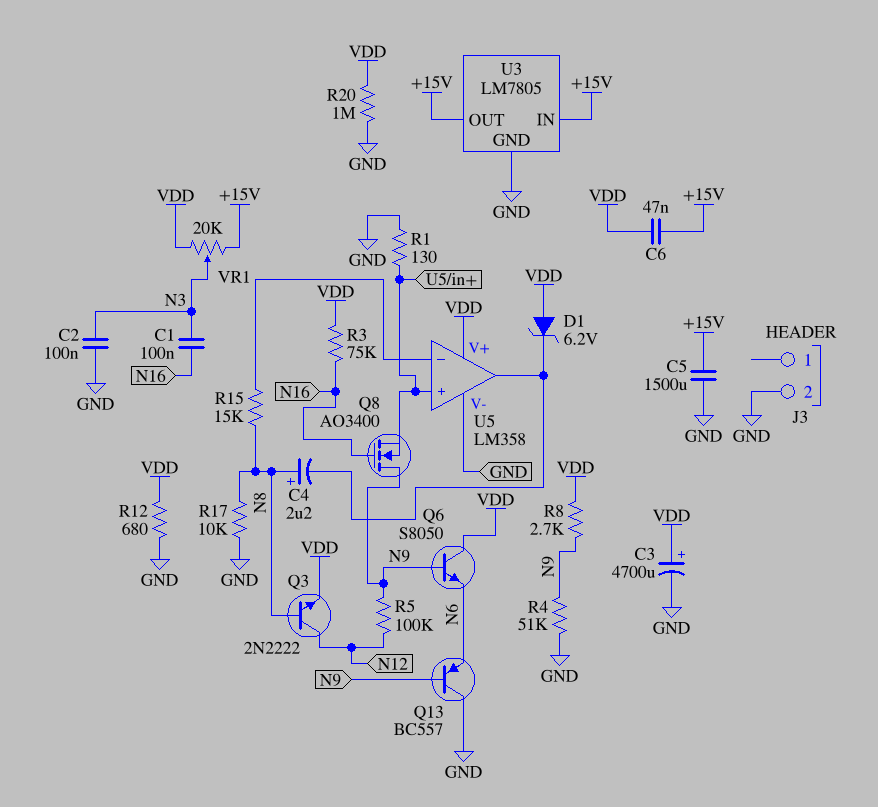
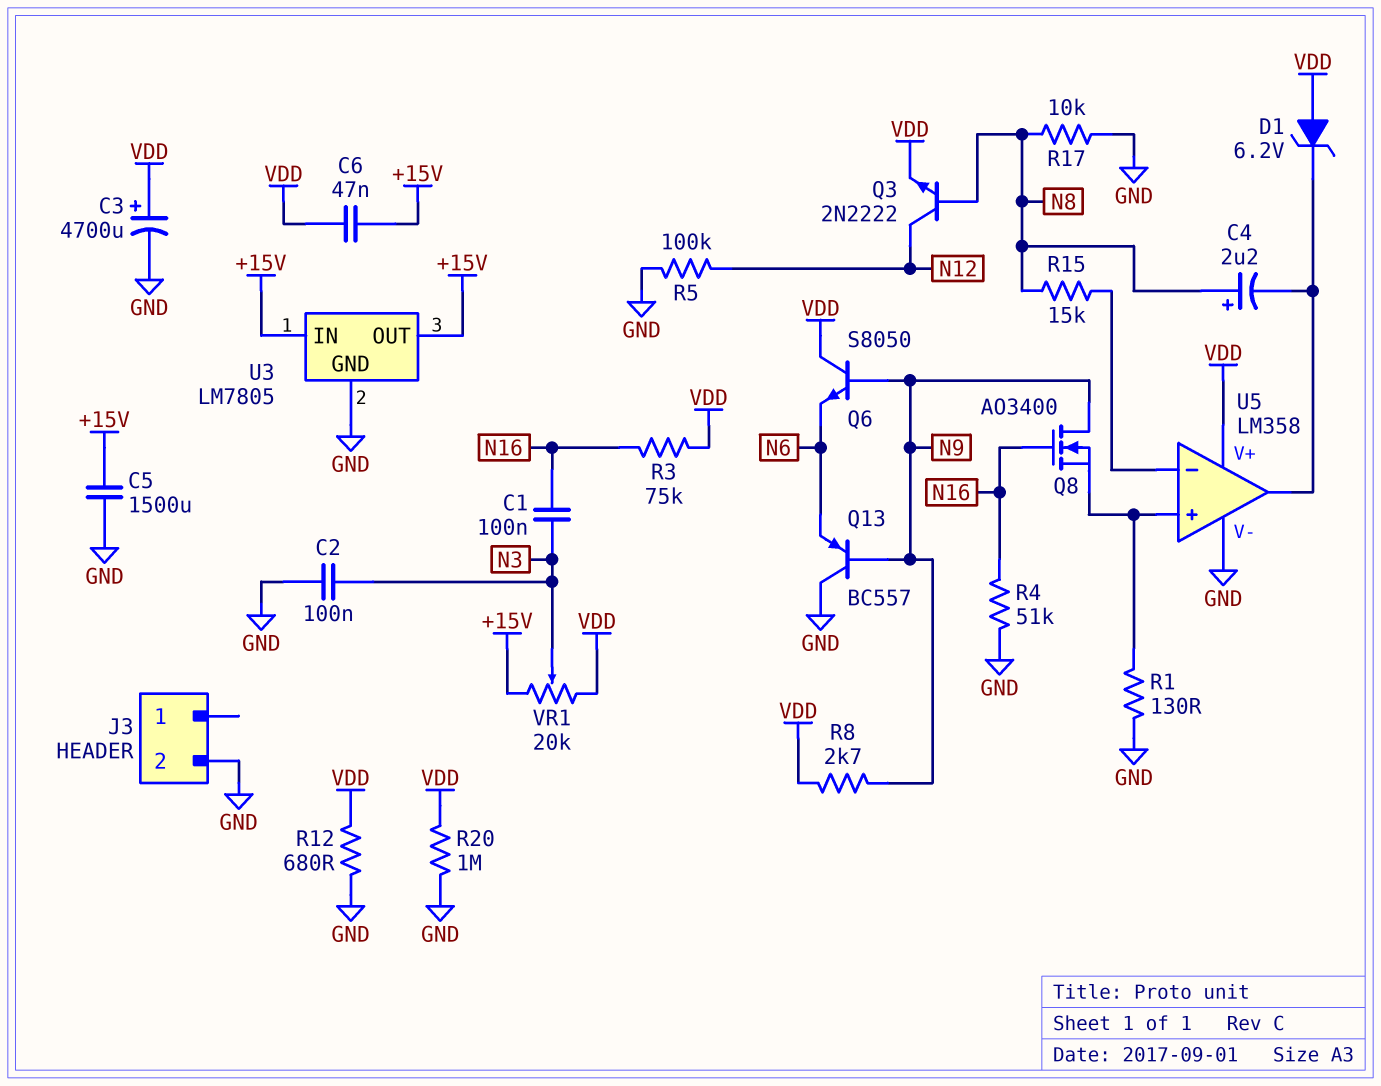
R4: 51k (GND, N9) -> 51k (GND, N16)
R5: 100k (N9, N12) -> 100k (GND, N12)

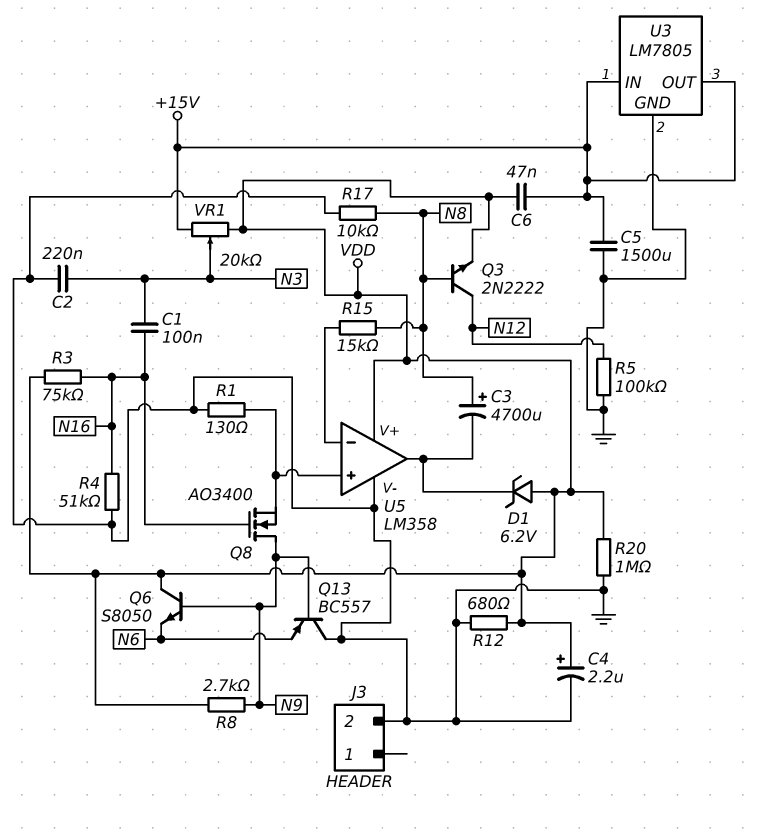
C2: 100nF (GND, N3) -> 220nF (GND, N3)
C3: 4700uF (plus VDD, minus GND) -> 4700uF (plus N8, minus U5/out)
C4: 2.2uF (plus N8, minus U5/out) -> 2.2uF (plus VDD, minus GND)

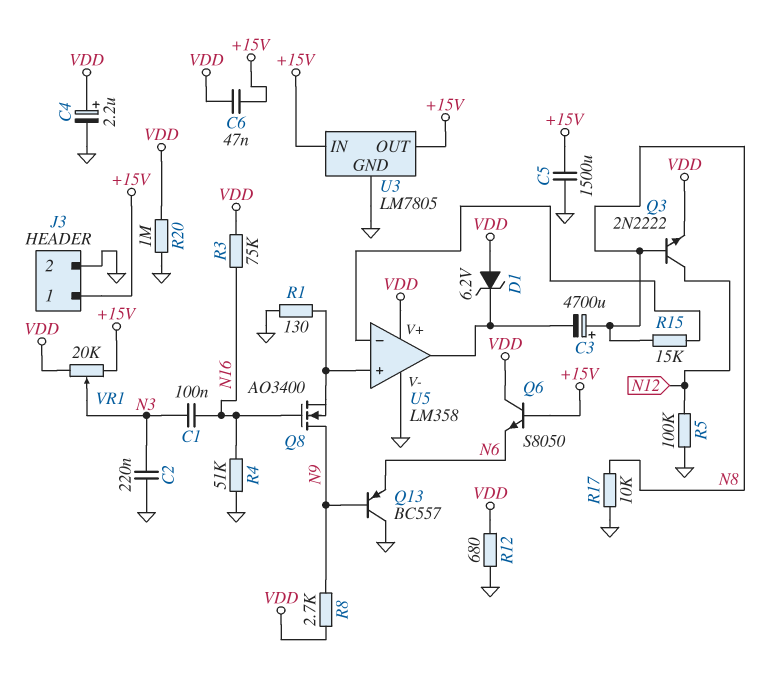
J3 pin 1: none -> +15V
Q6: NPN S8050 (B N9, C VDD, E N6) -> NPN S8050 (B +15V, C VDD, E N6)

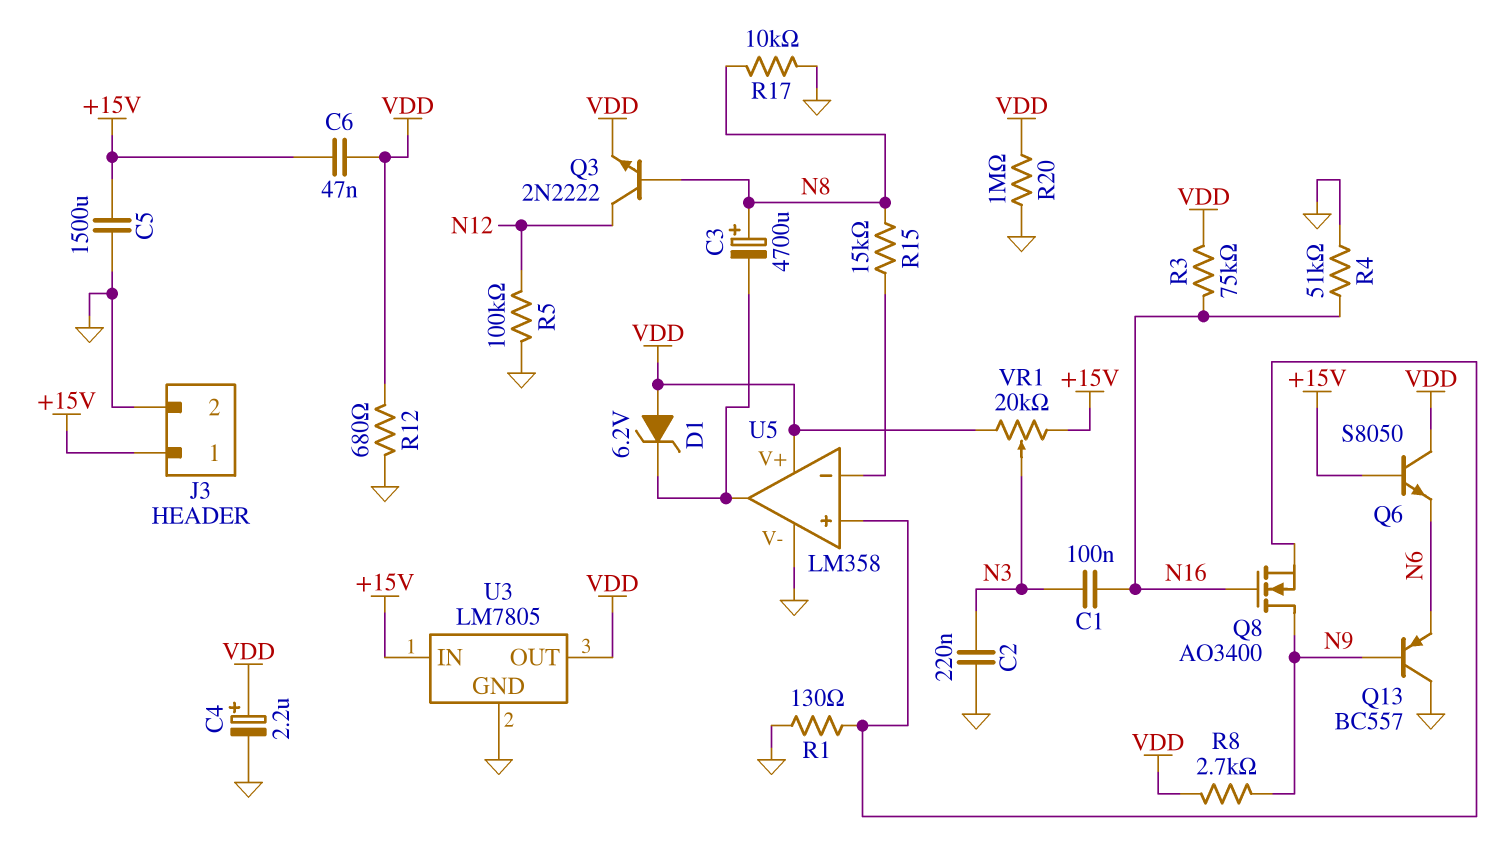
U3 pin OUT: +15V -> VDD

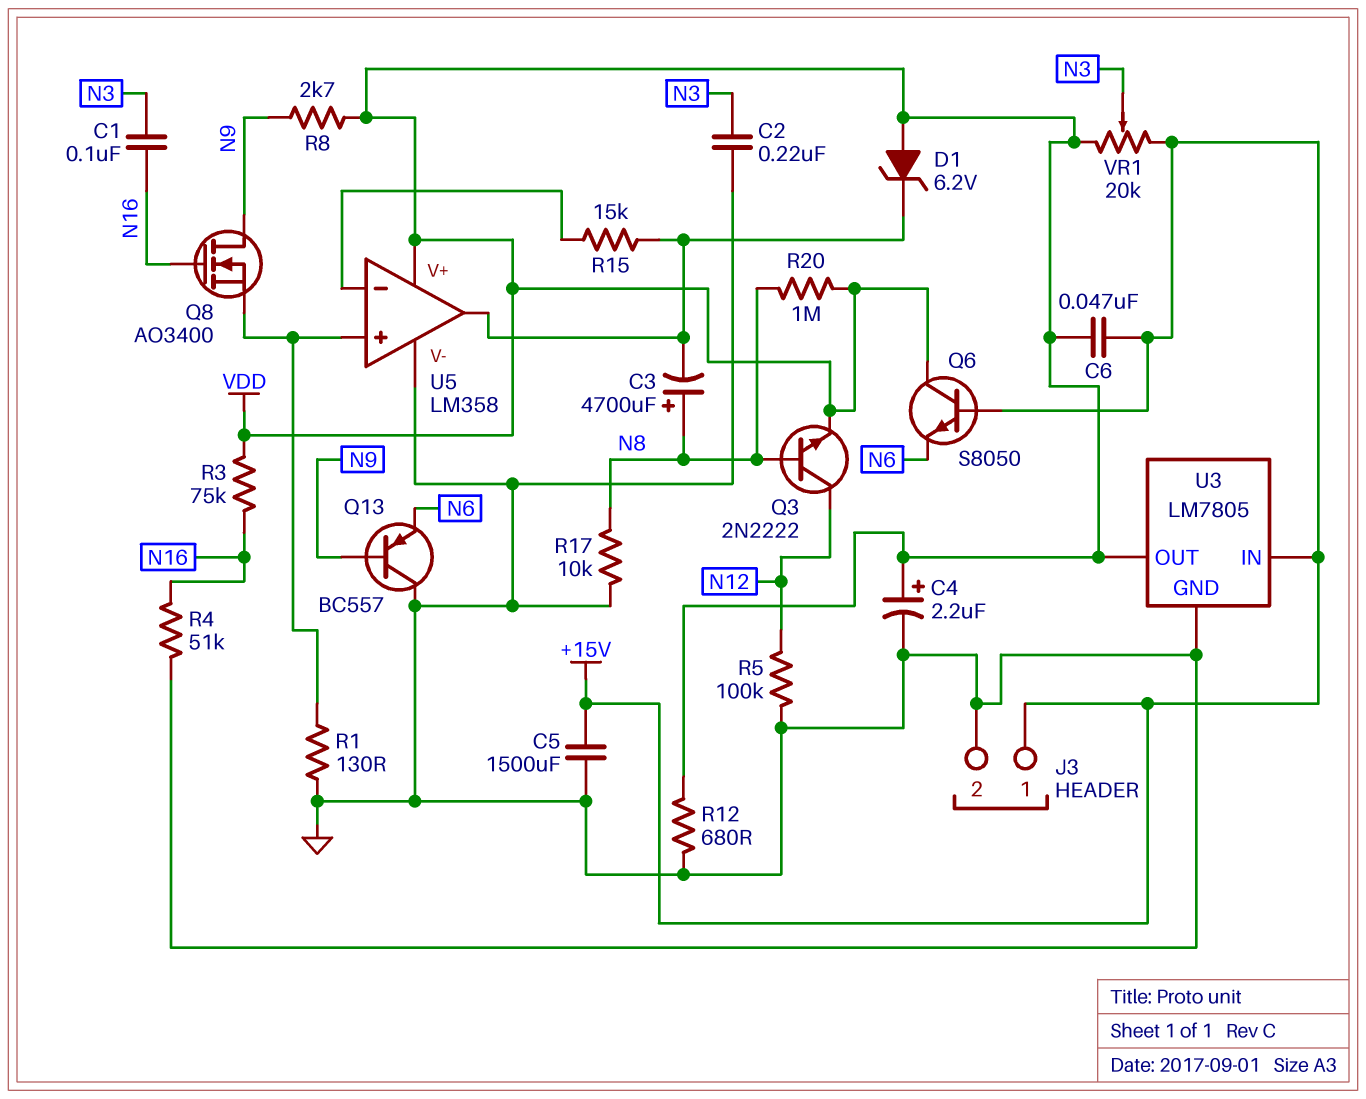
R15: 15k (N8, U5/in-) -> 15k (U5/in-, U5/out)
R20: 1M (GND, VDD) -> 1M (N8, VDD)

